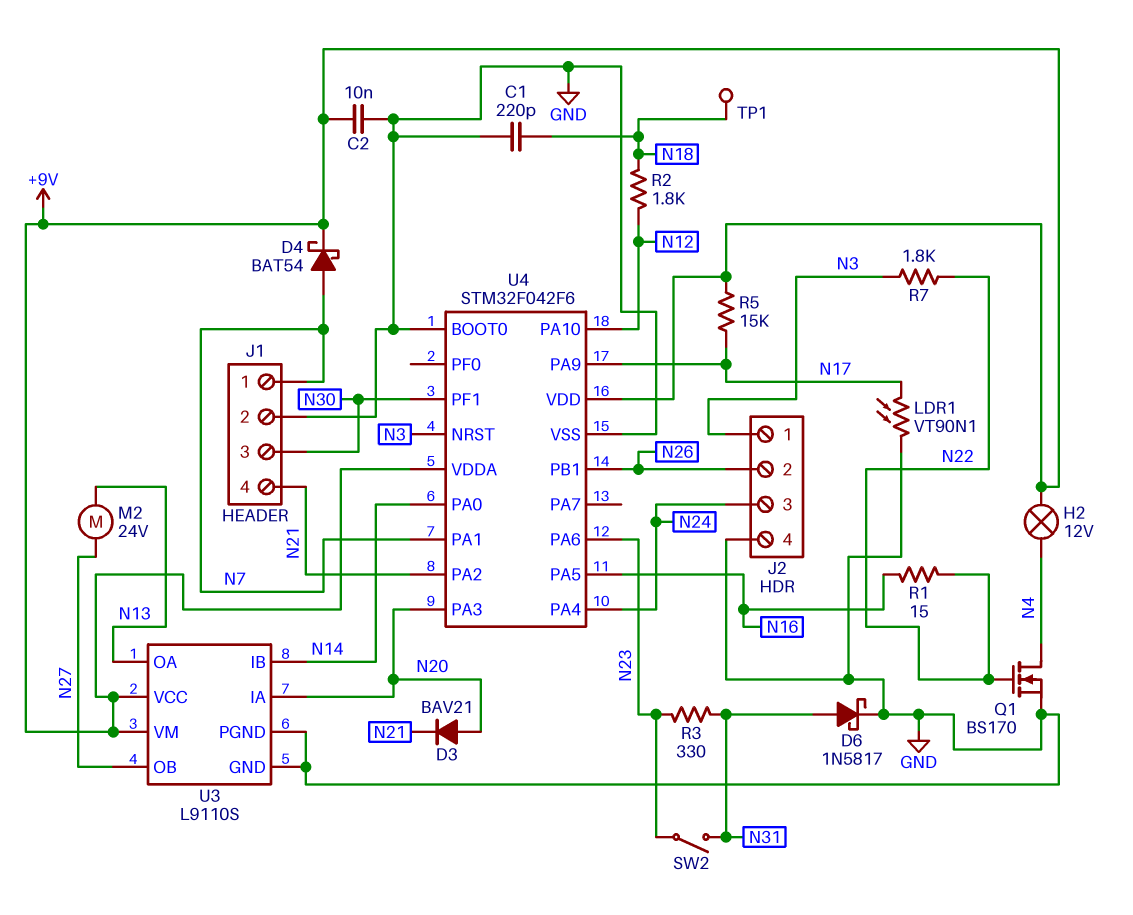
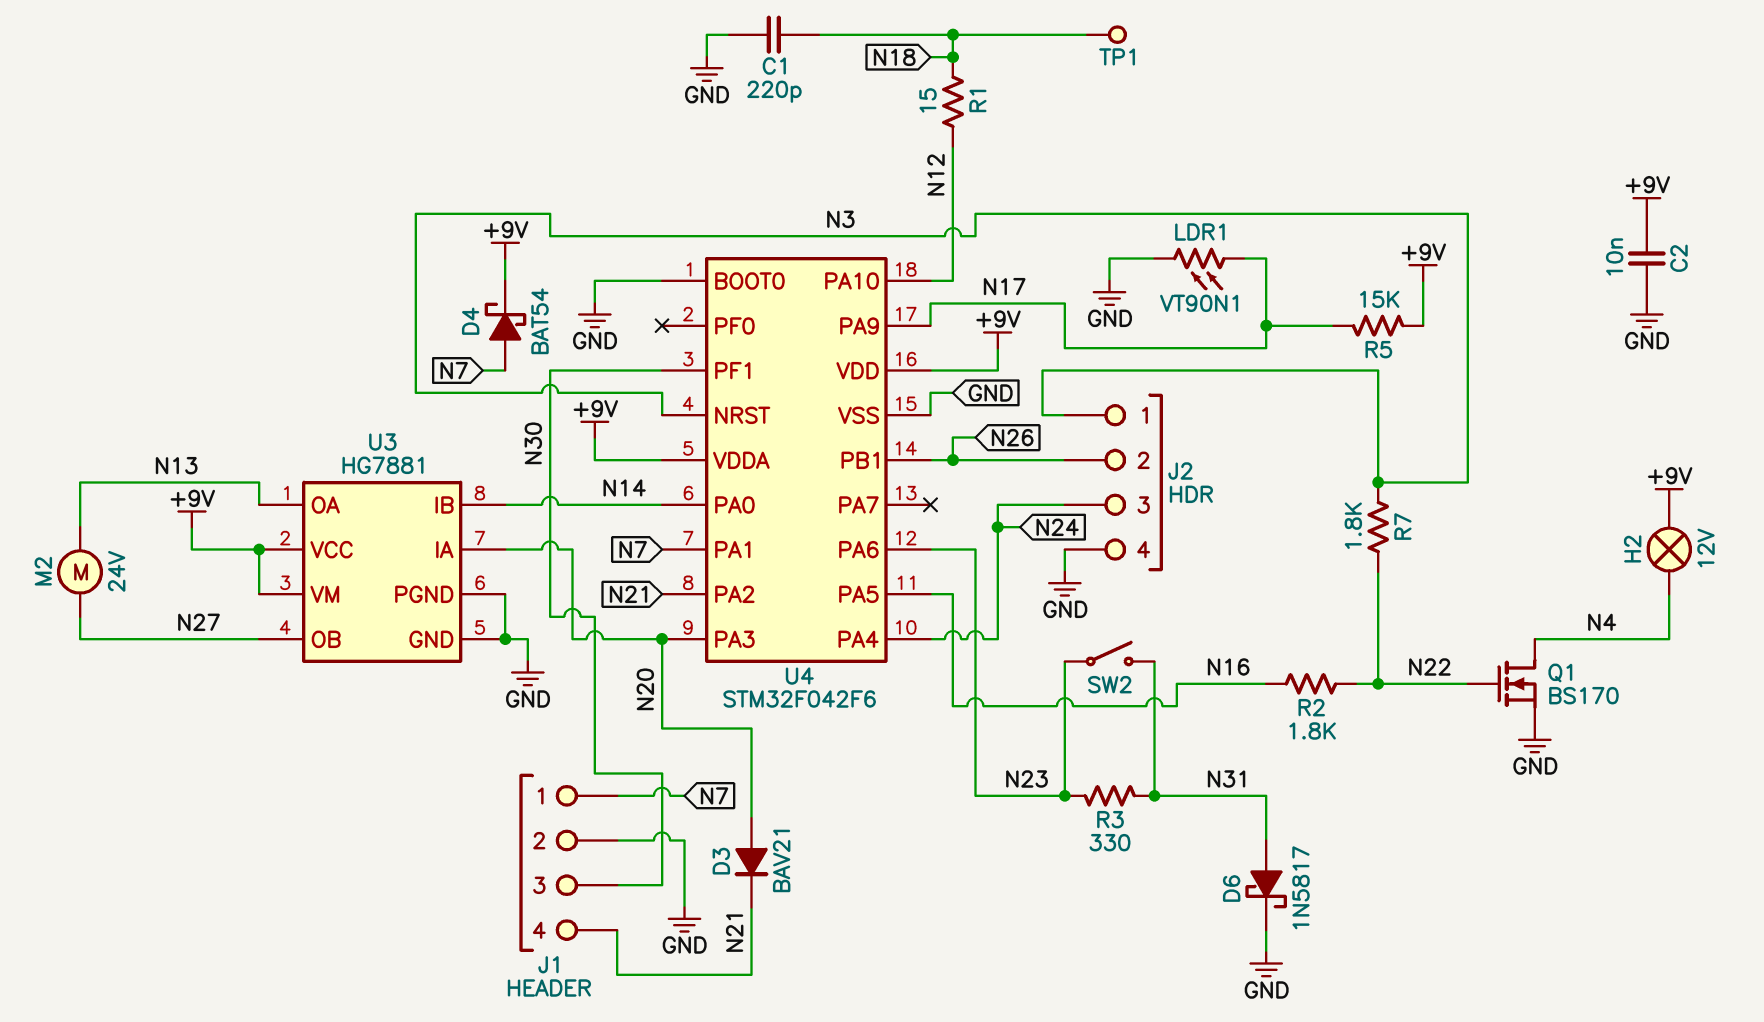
R1: 15 (N16, N22) -> 15 (N12, N18)
R2: 1.8k (N12, N18) -> 1.8k (N16, N22)
U3: L9110S -> HG7881

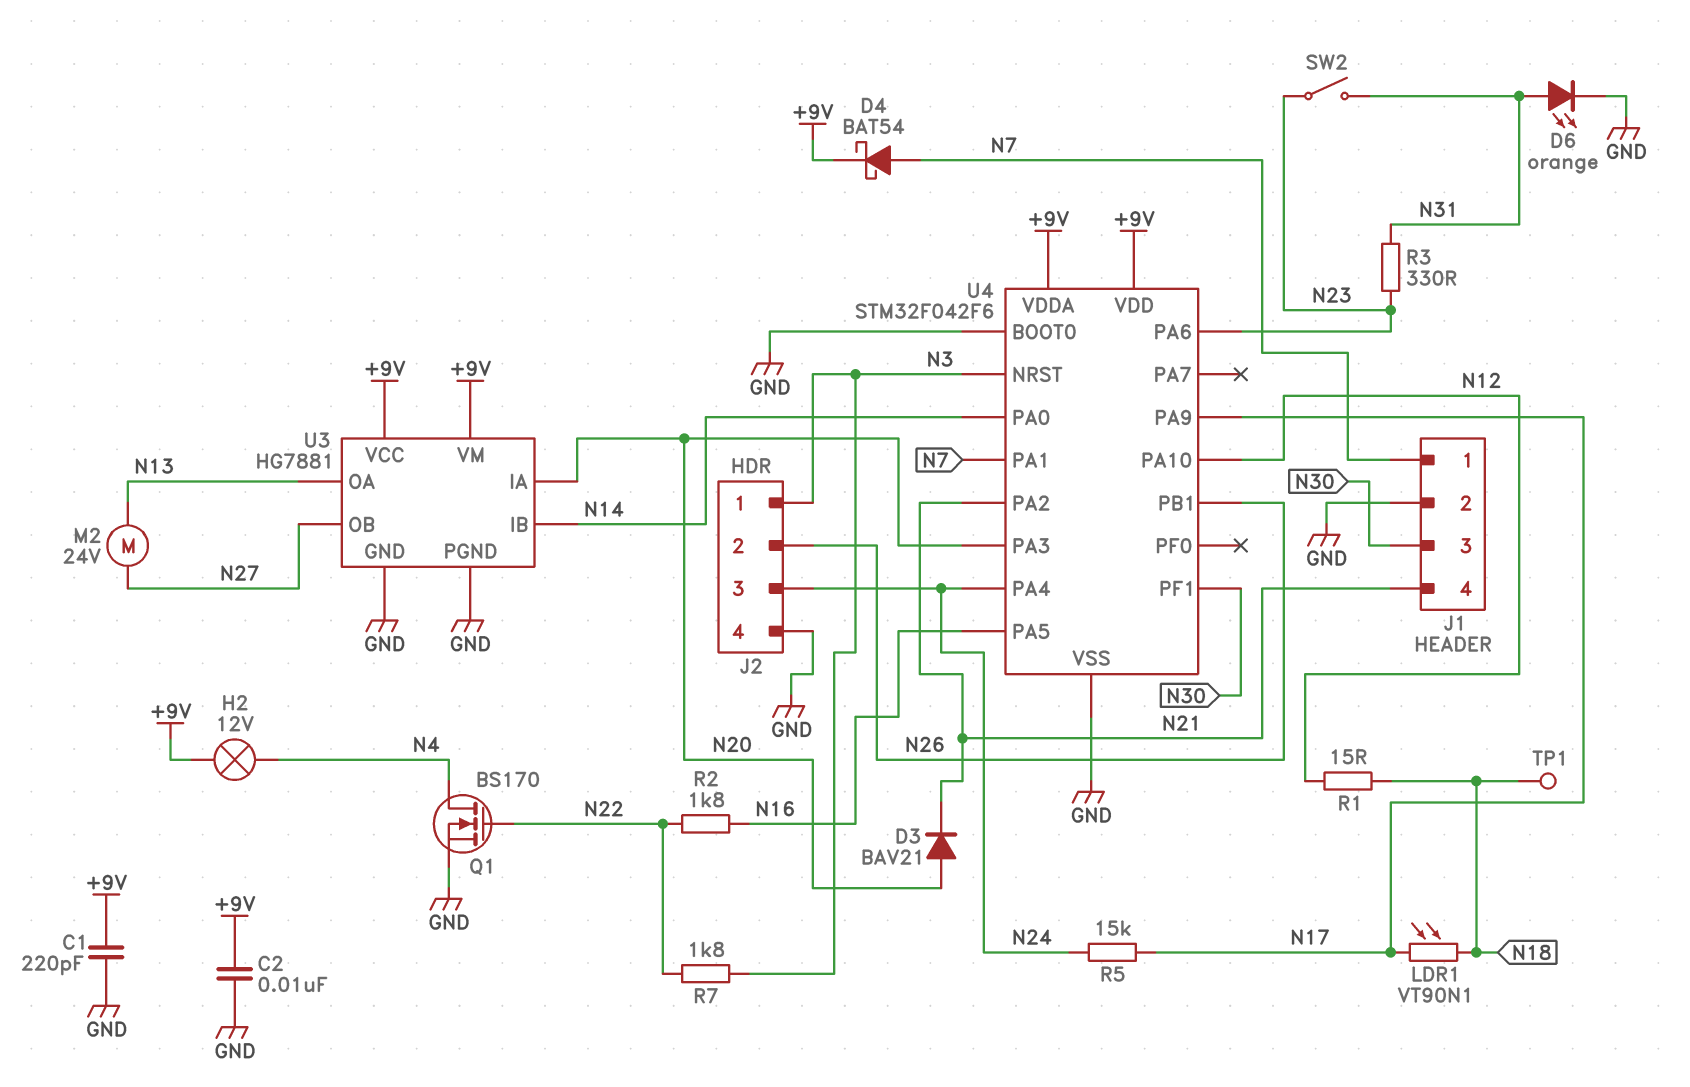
C1: 220pF (GND, N18) -> 220pF (+9V, GND)
D6: schottky 1N5817 (A N31, K GND) -> LED orange (A N31, K GND)
LDR1: VT90N1 (GND, N17) -> VT90N1 (N17, N18)
R5: 15k (+9V, N17) -> 15k (N17, N24)

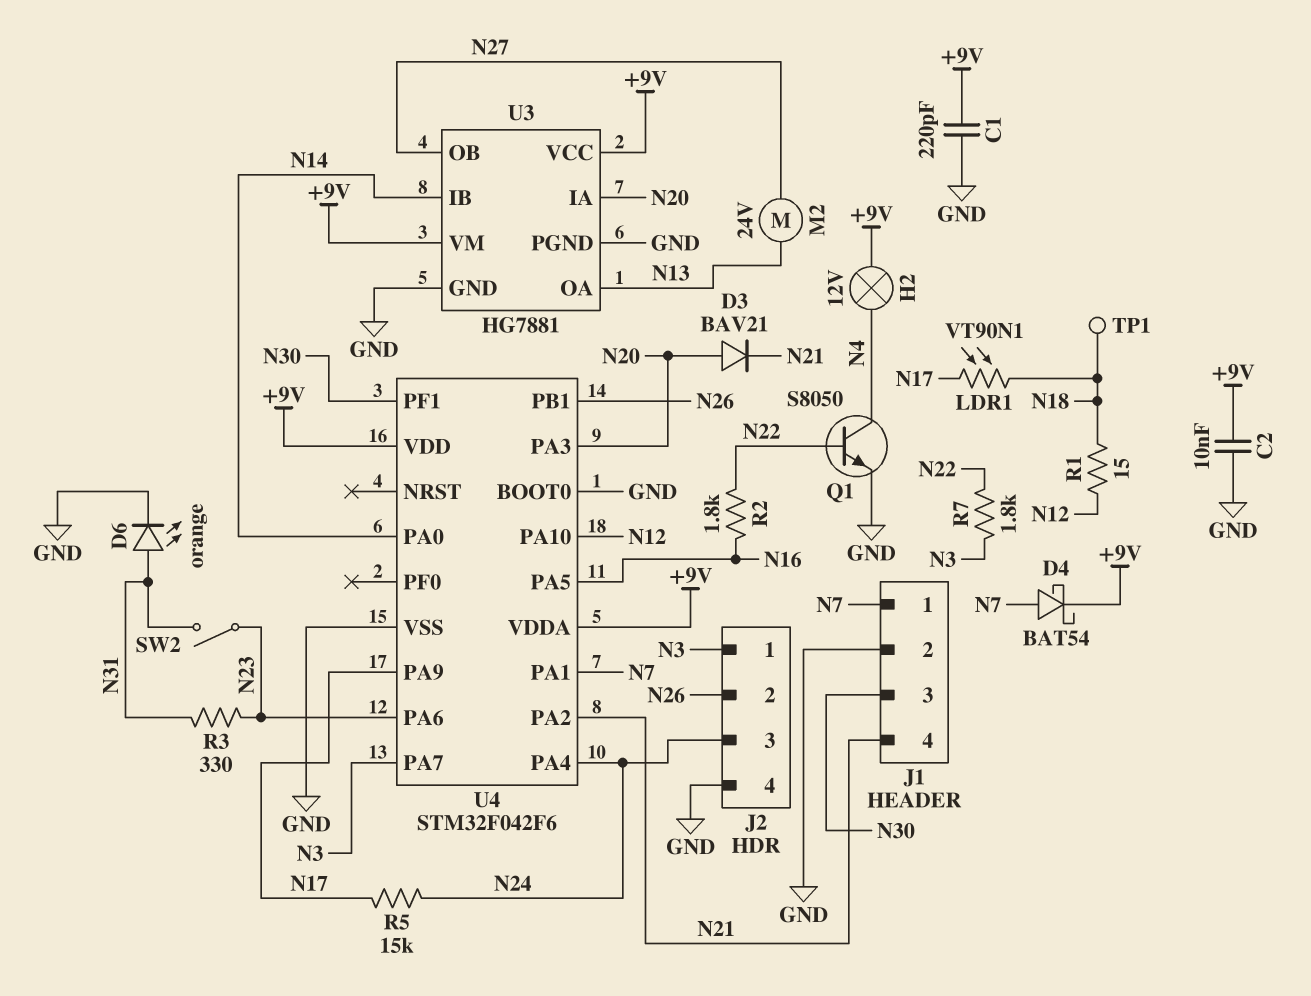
Q1: NMOS BS170 (G N22, D N4, S GND) -> NPN S8050 (B N22, C N4, E GND)
U4 pin NRST: N3 -> none
U4 pin PA7: none -> N3

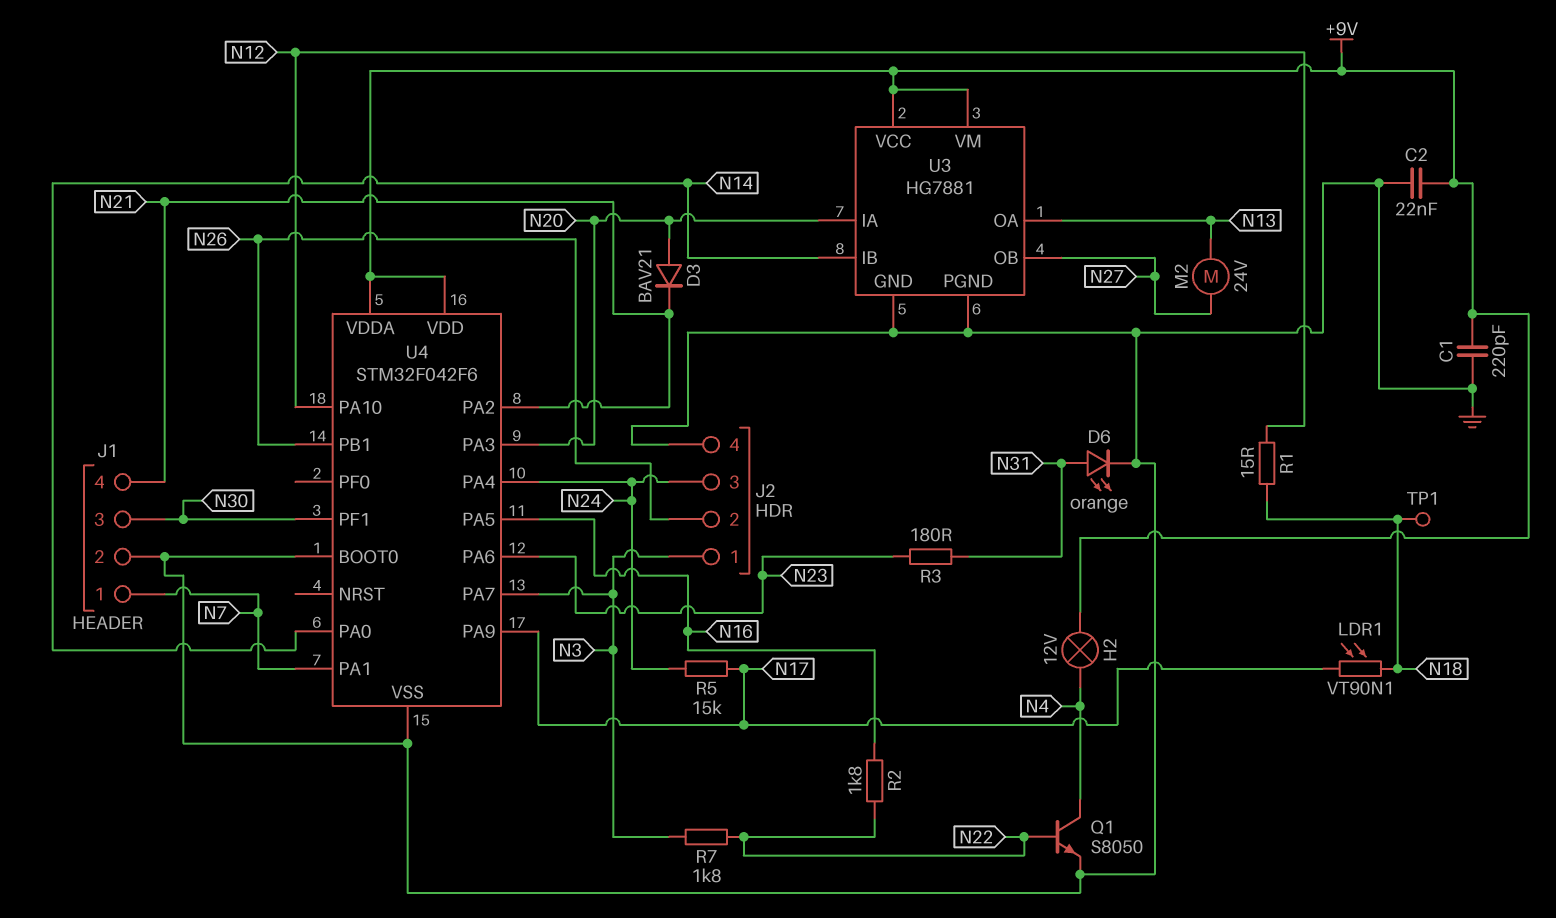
C2: 10nF (+9V, GND) -> 22nF (+9V, GND)
D4: schottky BAT54 (A N7, K +9V) -> none
R3: 330 (N23, N31) -> 180 (N23, N31)
SW2: switch (N23, N31) -> none

